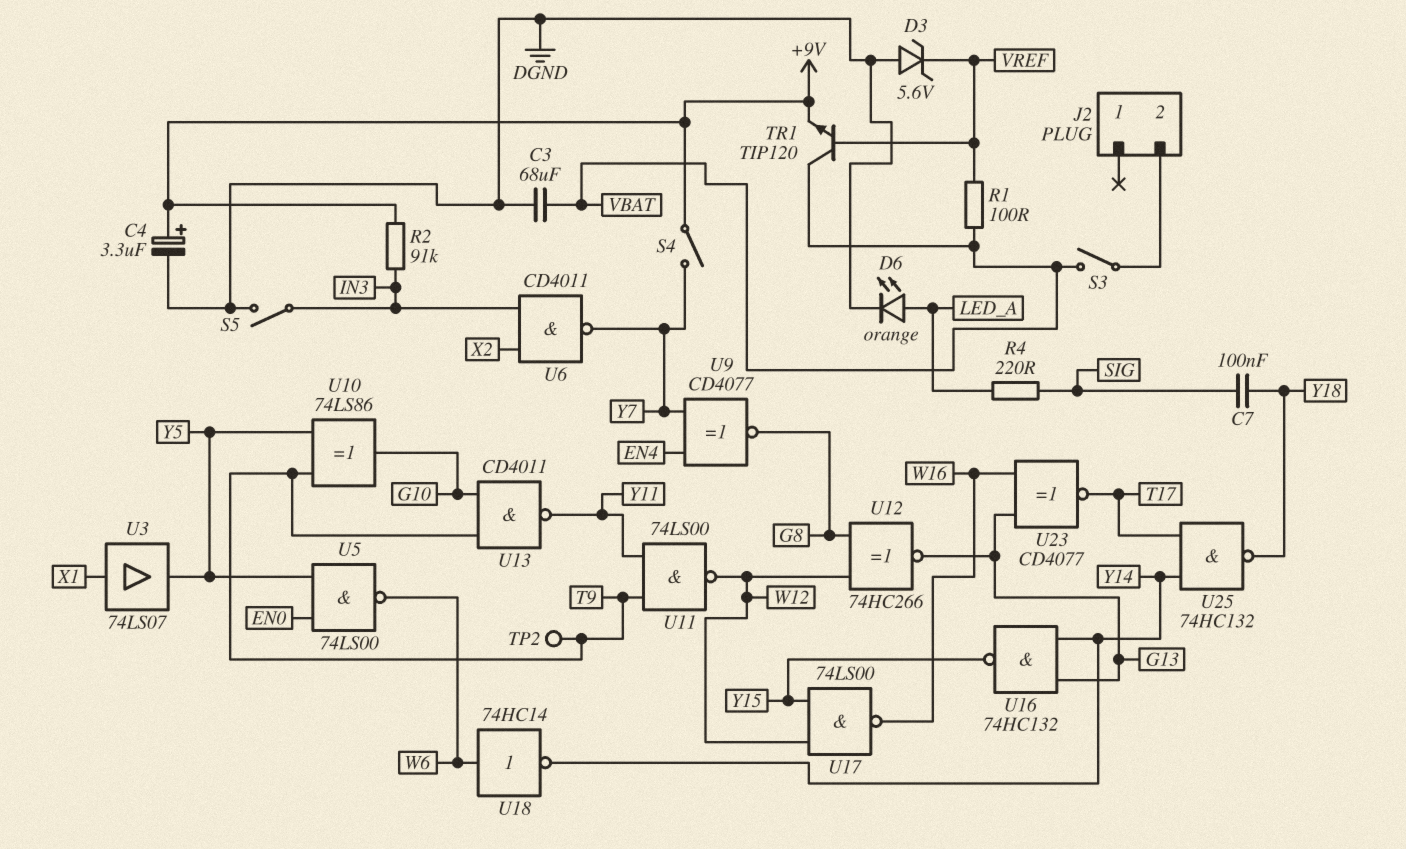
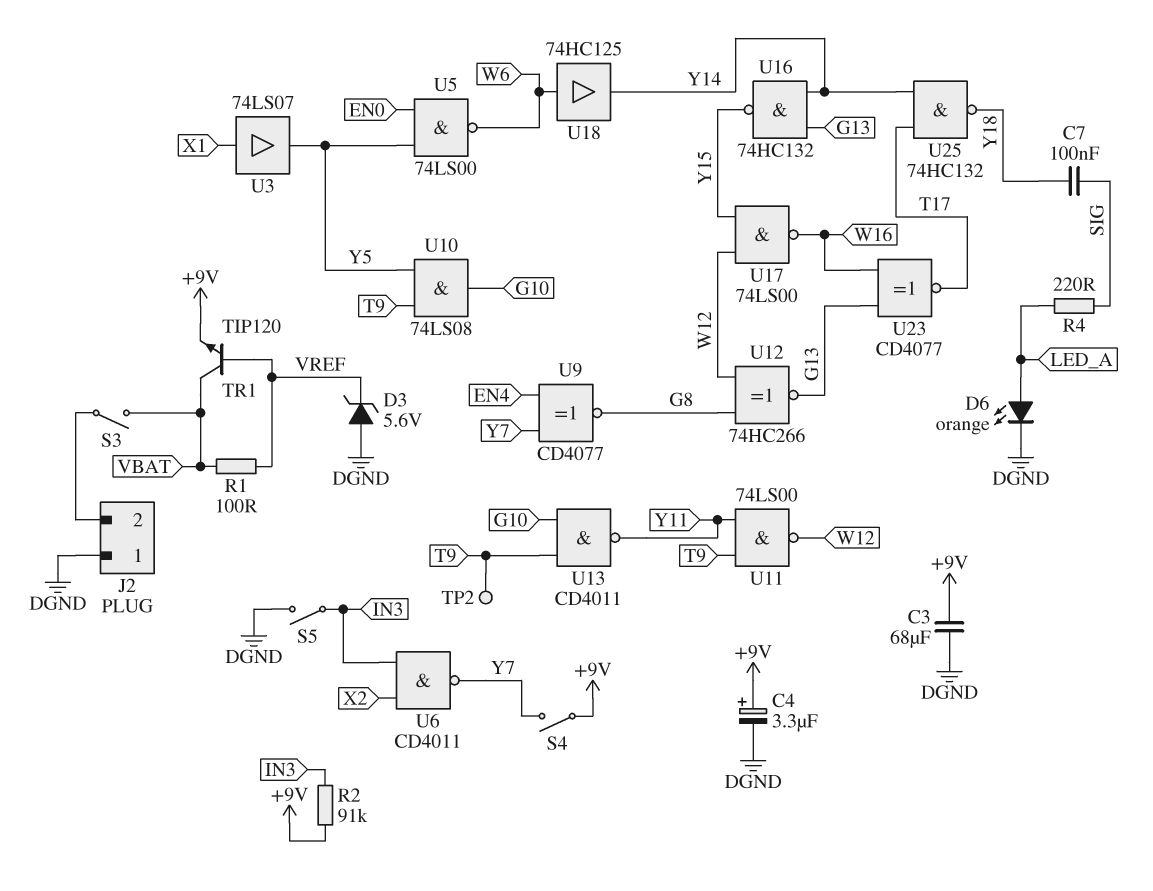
C3: 68uF (DGND, VBAT) -> 68uF (+9V, DGND)
J2 pin 1: none -> DGND
U10: XOR 74LS86 (in T9, in Y5, out G10) -> AND 74LS08 (in T9, in Y5, out G10)
U18: NOT 74HC14 (in W6, out Y14) -> buffer 74HC125 (in W6, out Y14)

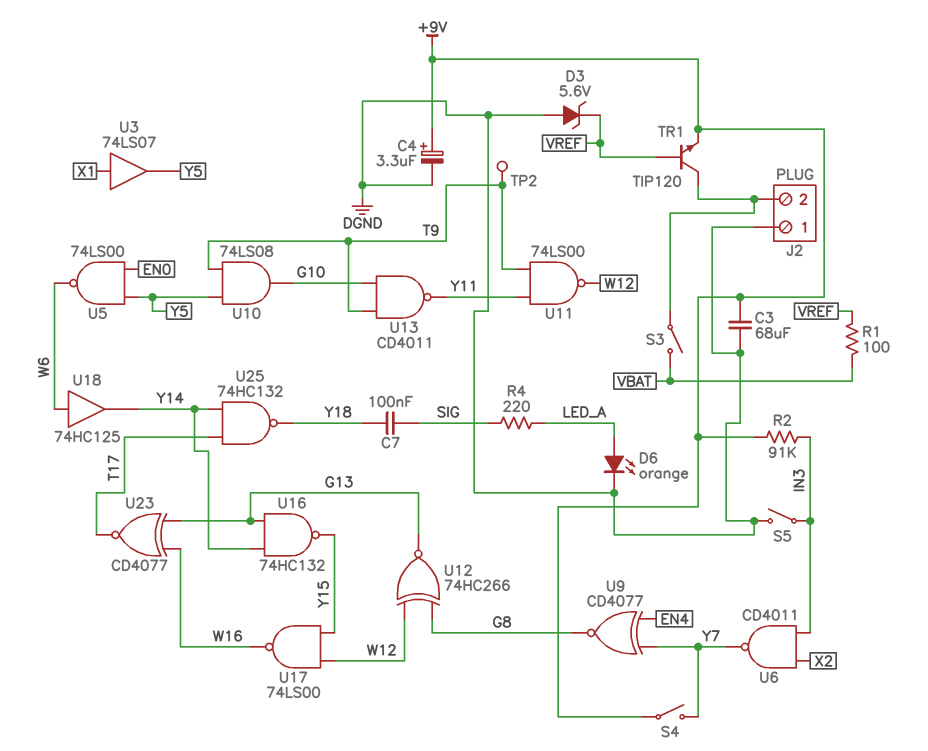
TR1: NPN TIP120 (B VREF, C VBAT, E +9V) -> NPN TIP120 (B VREF, C J2/2, E +9V)

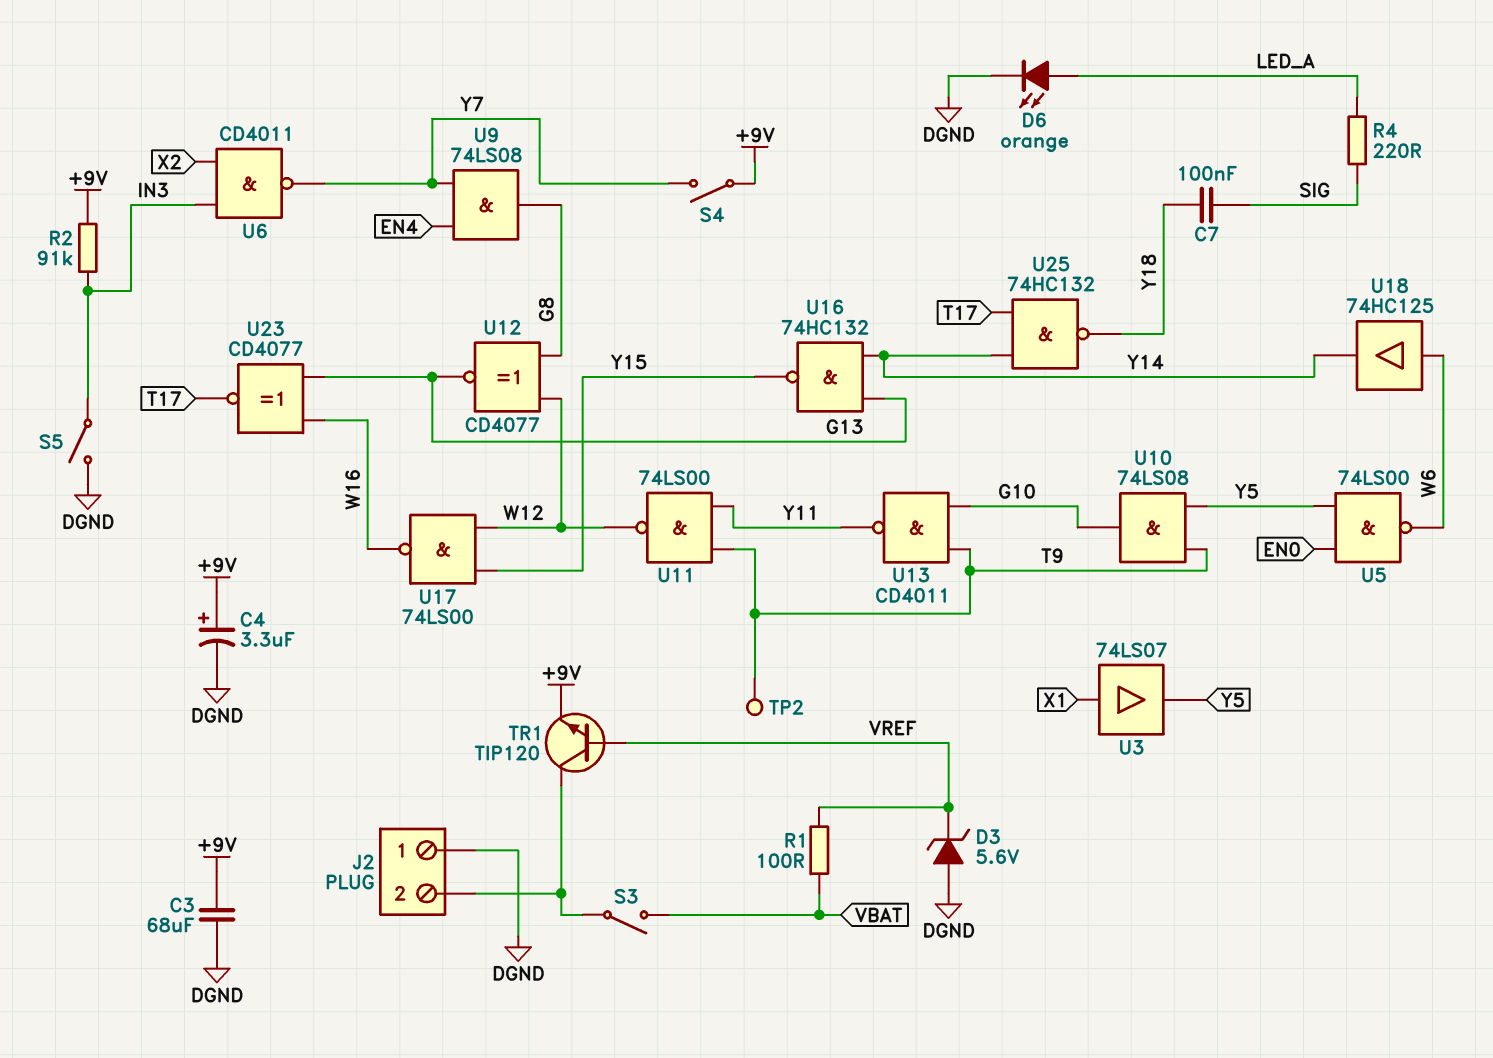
U9: XNOR CD4077 (in EN4, in Y7, out G8) -> AND 74LS08 (in EN4, in Y7, out G8)
U12: XNOR 74HC266 (in G8, in W12, out G13) -> XNOR CD4077 (in G8, in W12, out G13)

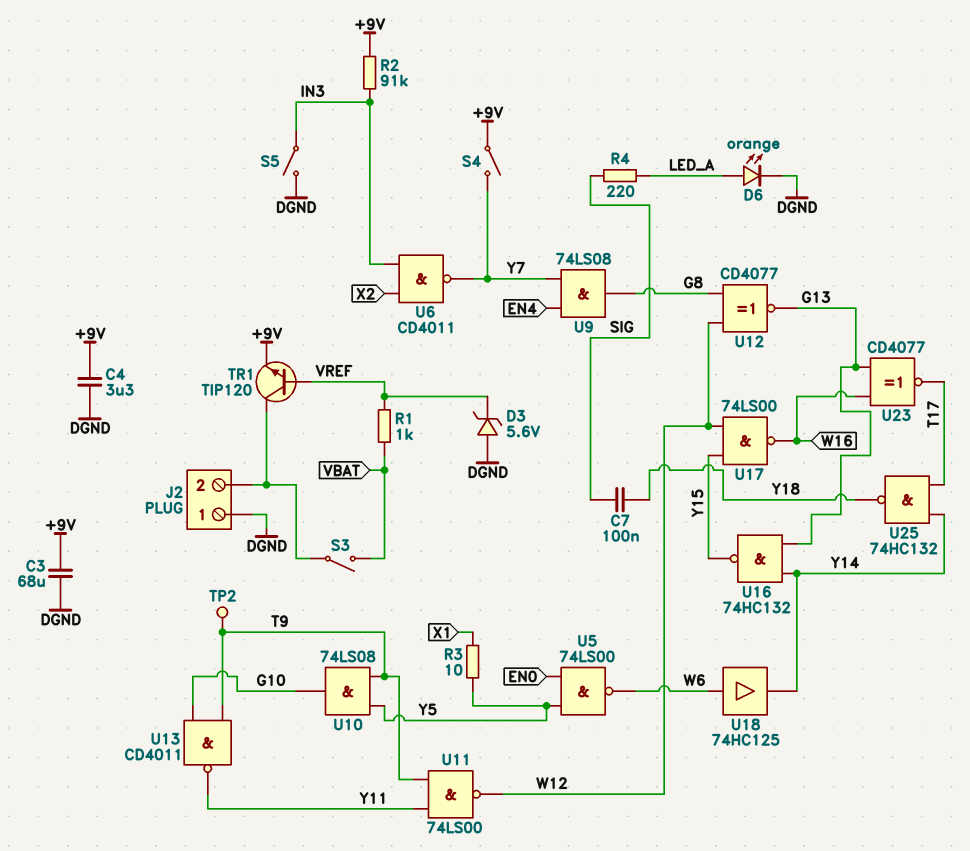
C4: 3.3uF (plus +9V, minus DGND) -> 3.3uF (+9V, DGND)
R1: 100 (VBAT, VREF) -> 1k (VBAT, VREF)
R3: none -> 10 (X1, Y5)
U3: buffer 74LS07 (in X1, out Y5) -> none

